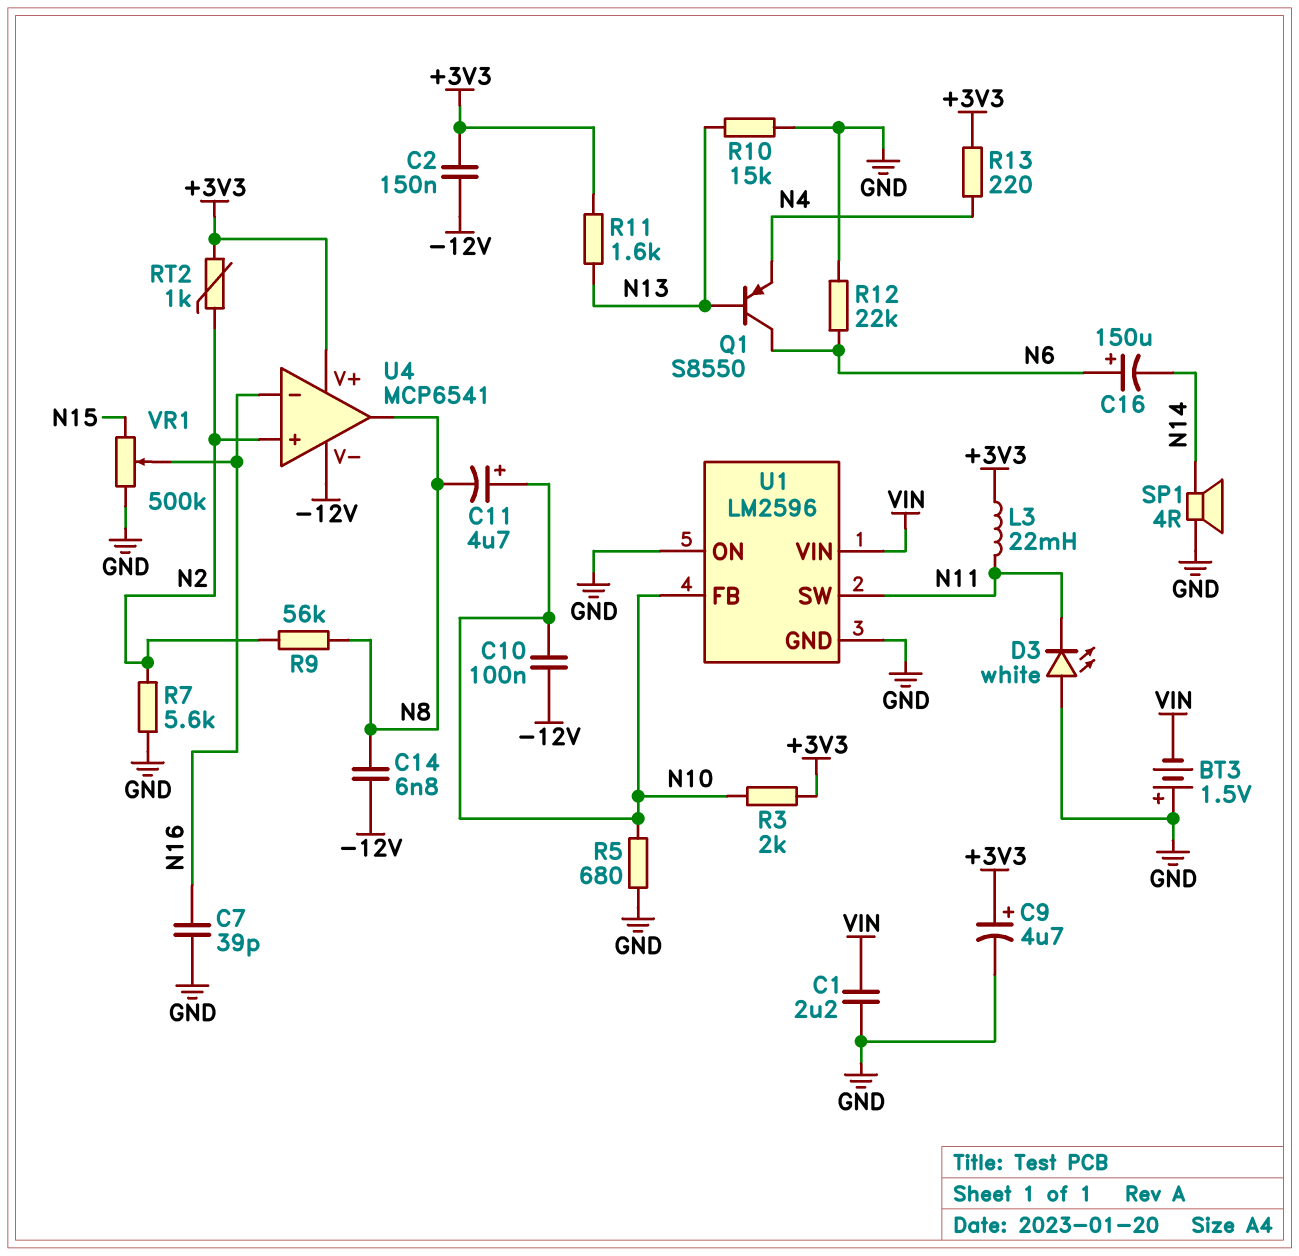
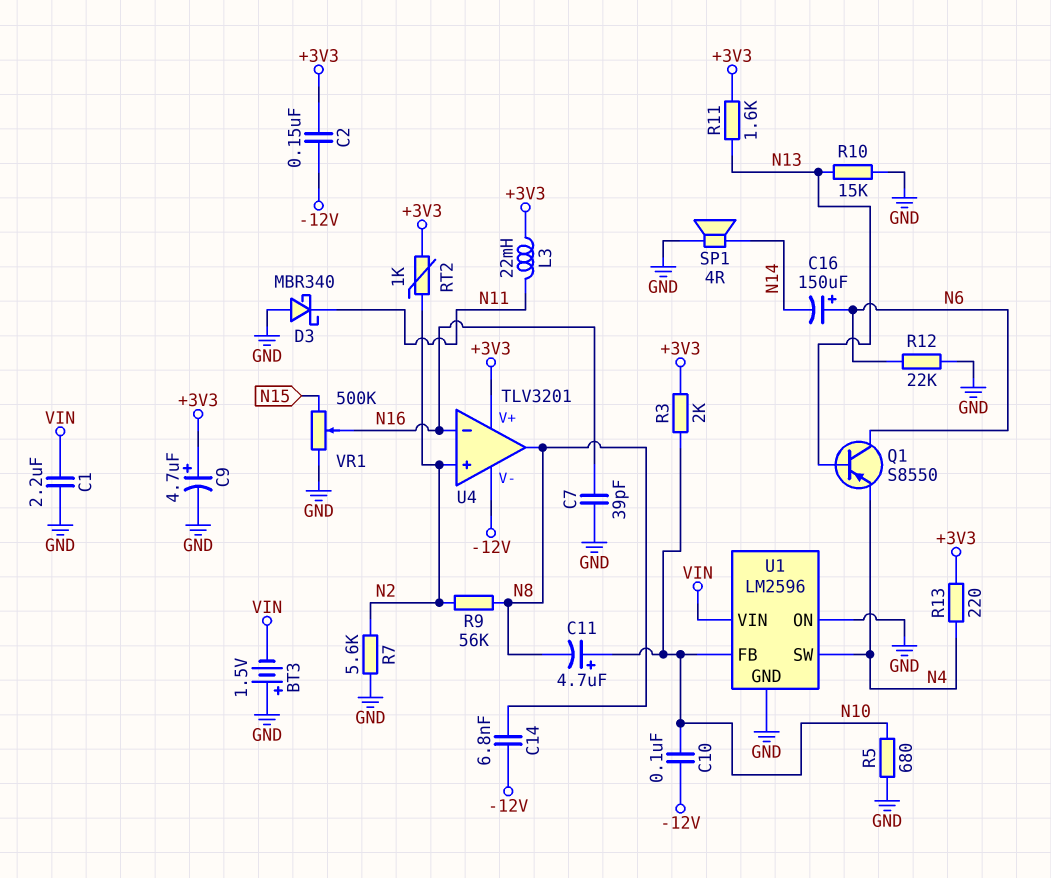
D3: LED white (A GND, K N11) -> schottky MBR340 (A GND, K N11)
U1 pin SW: N11 -> N4
U4: MCP6541 -> TLV3201

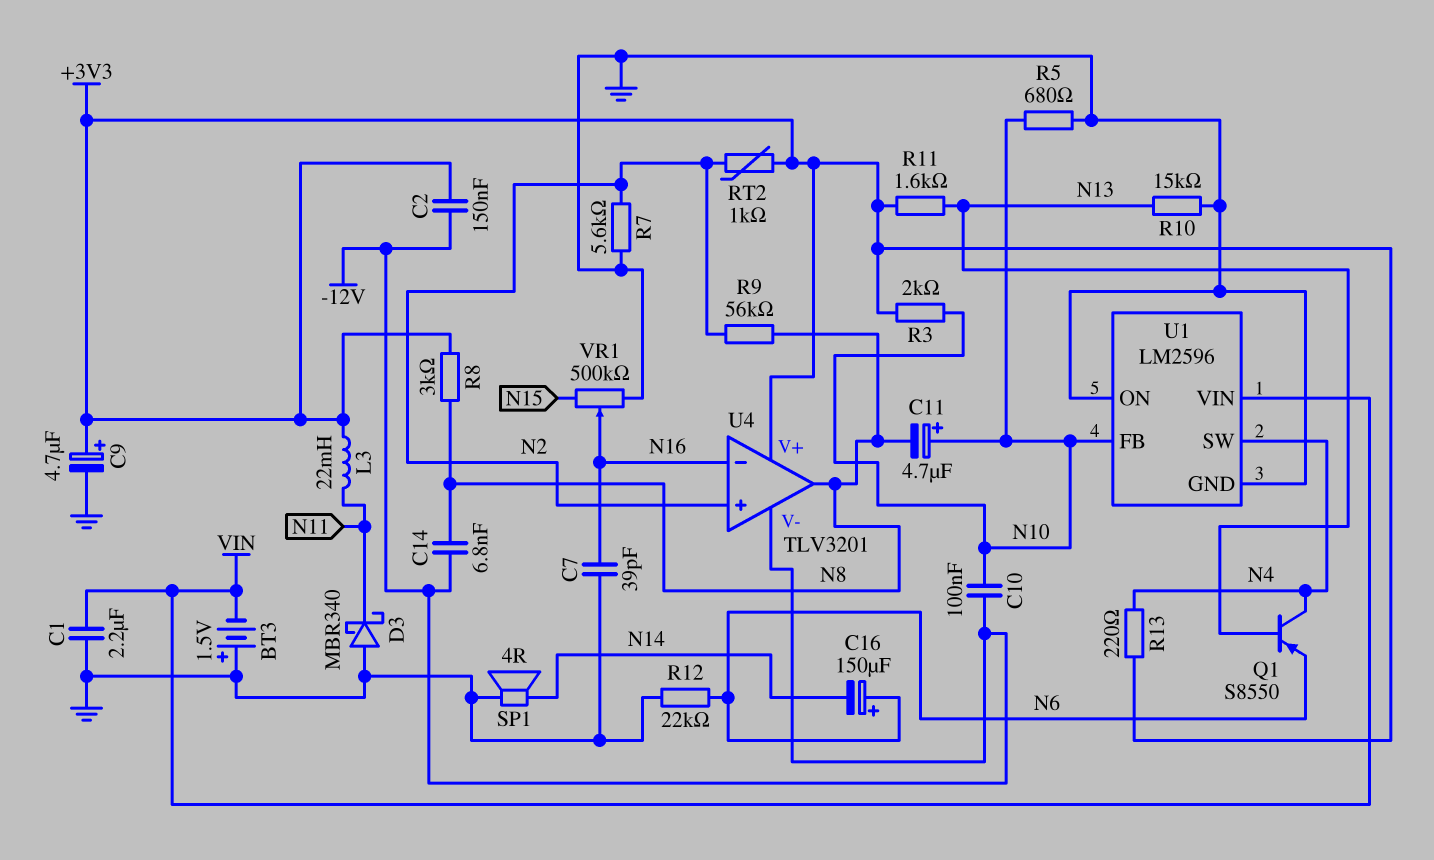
Q1: PNP S8550 (B N13, C N6, E N4) -> PNP S8550 (B N13, C N4, E N6)
R8: none -> 3k (+3V3, N8)

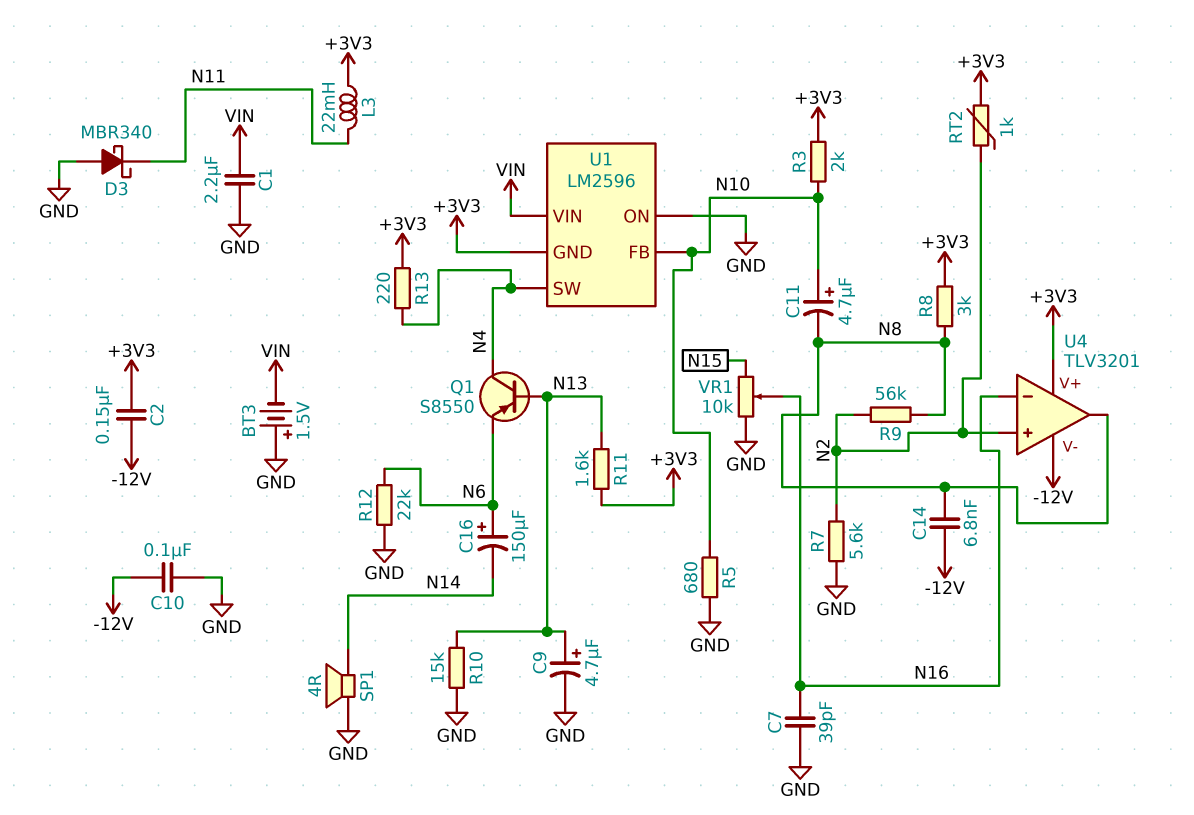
C9: 4.7uF (plus +3V3, minus GND) -> 4.7uF (plus N13, minus GND)
C10: 100nF (-12V, N10) -> 100nF (-12V, GND)
U1 pin GND: GND -> +3V3
VR1: 500k (GND, N15, wiper N16) -> 10k (GND, N15, wiper N16)

